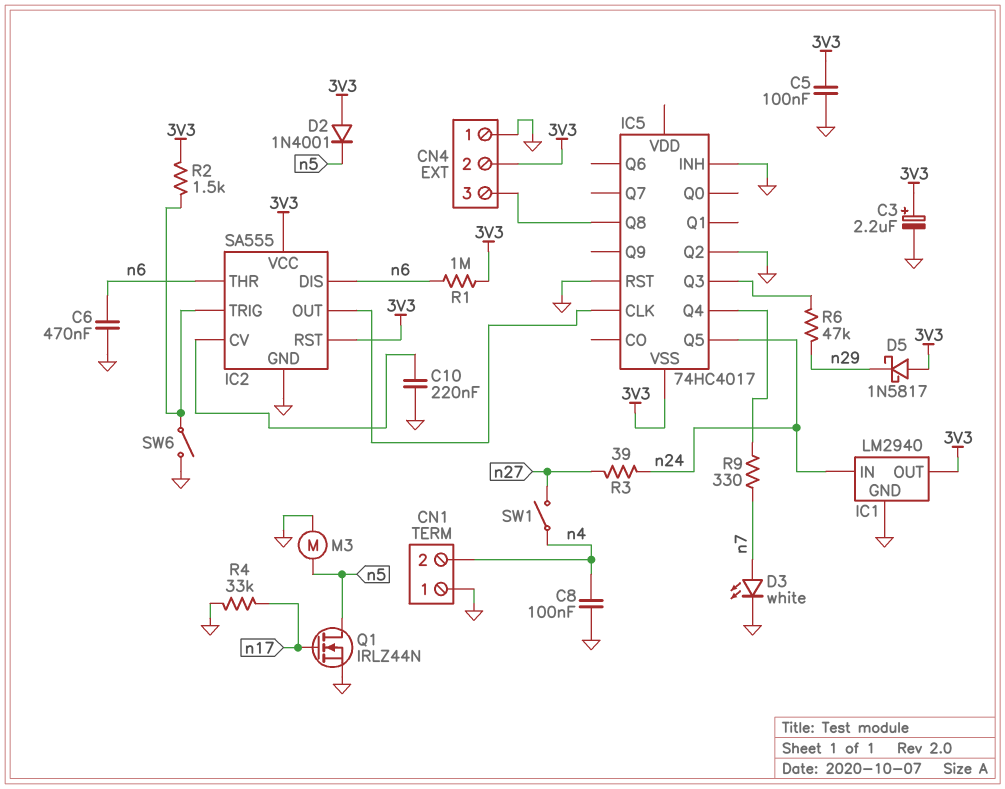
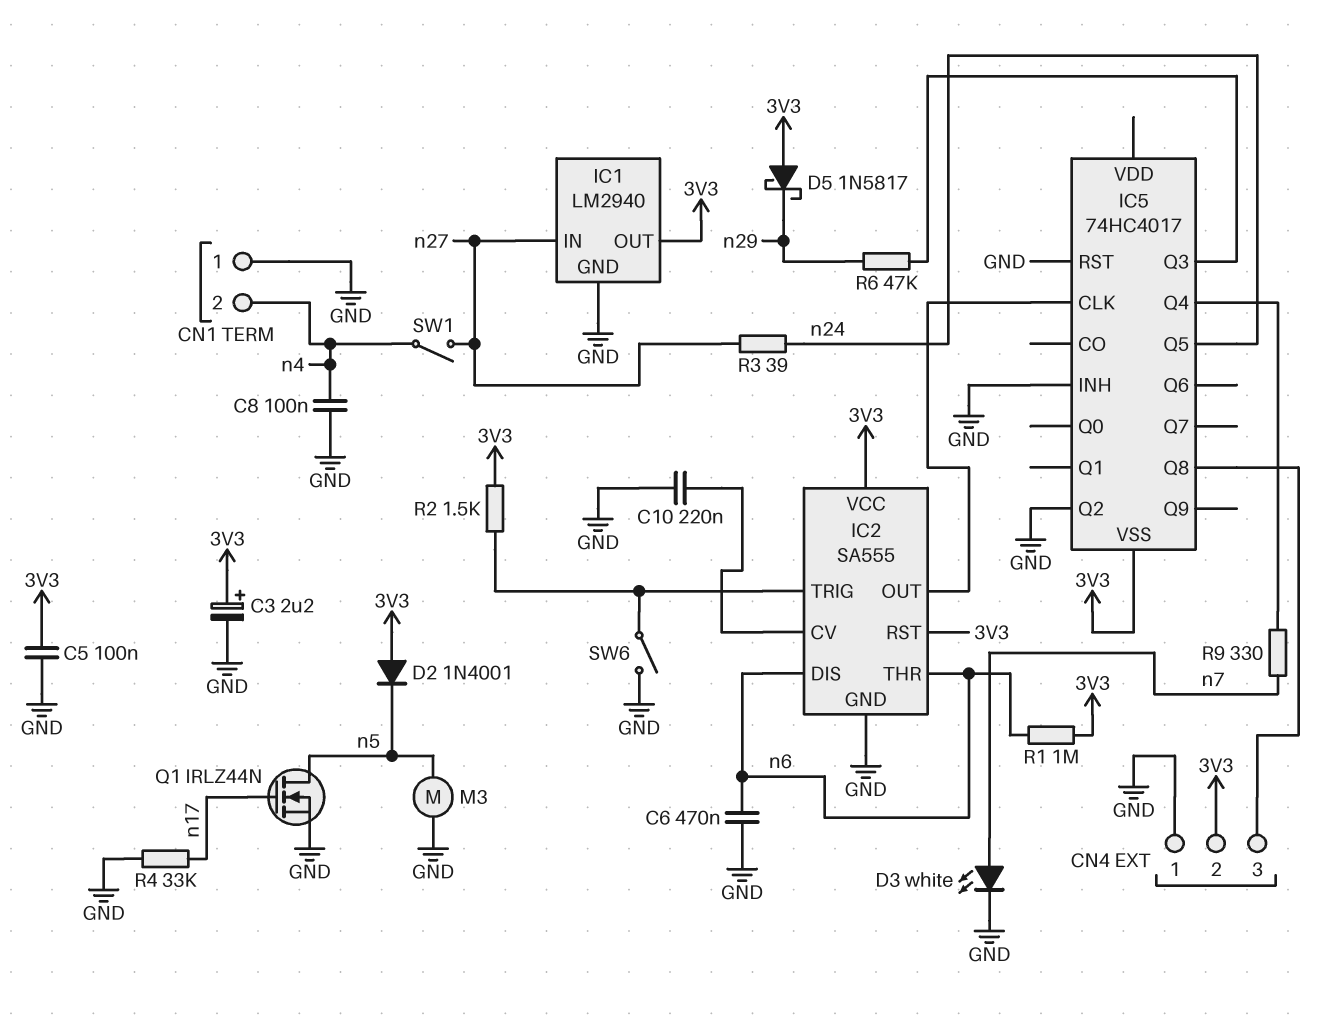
IC1 pin IN: n24 -> n27

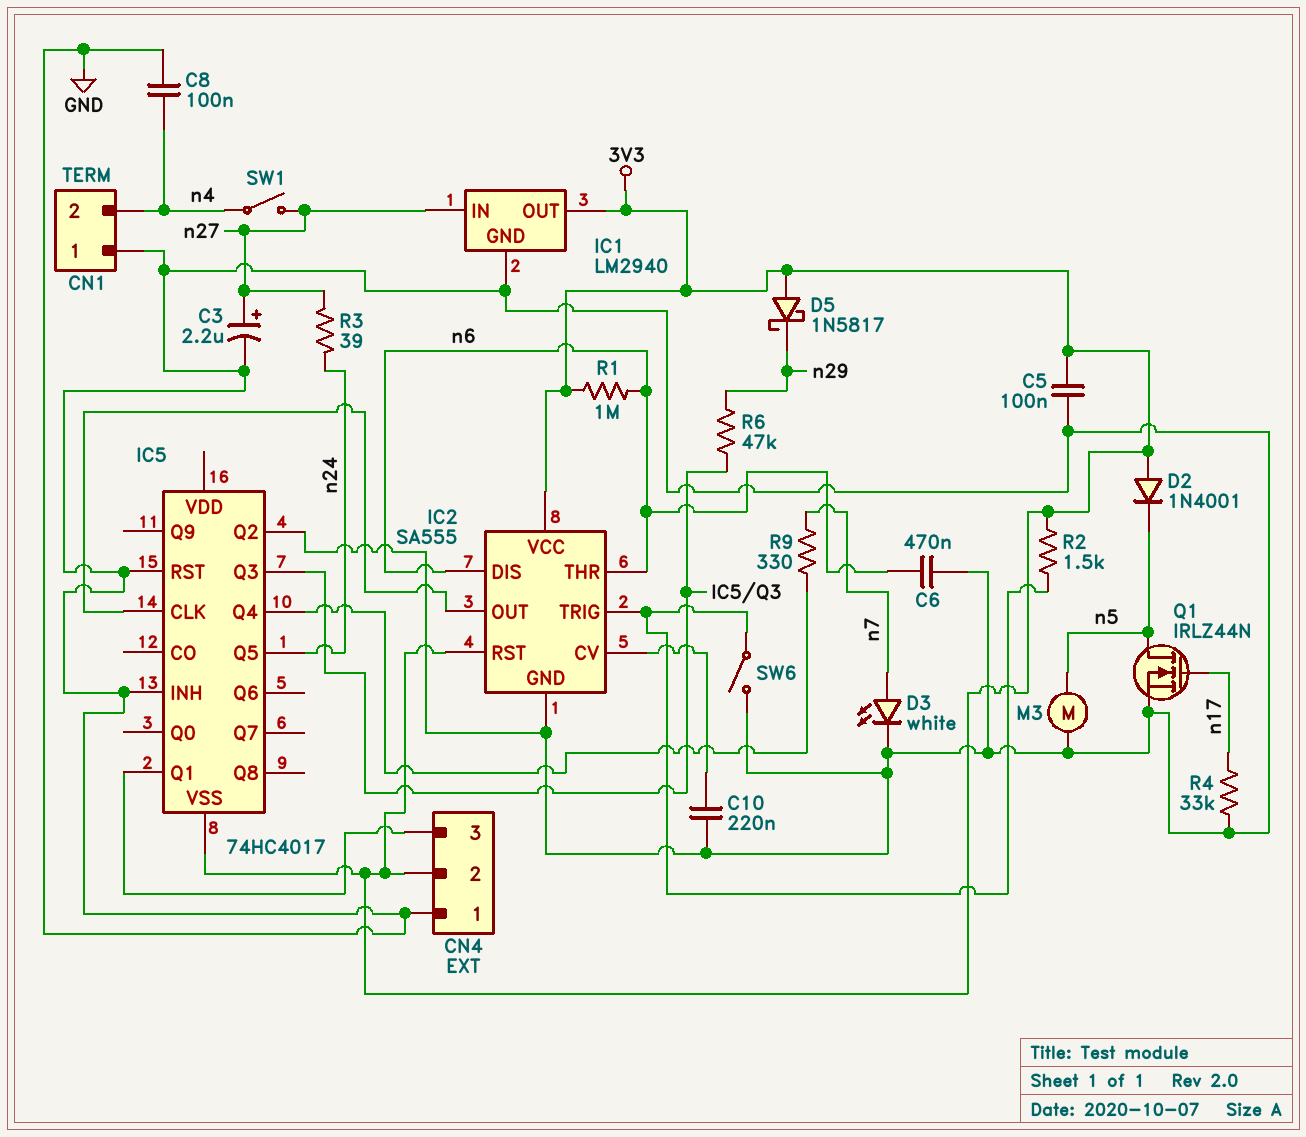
C3: 2.2uF (plus 3V3, minus GND) -> 2.2uF (plus n27, minus GND)
IC5 pin Q1: none -> CN4/3
IC5 pin Q8: CN4/3 -> none

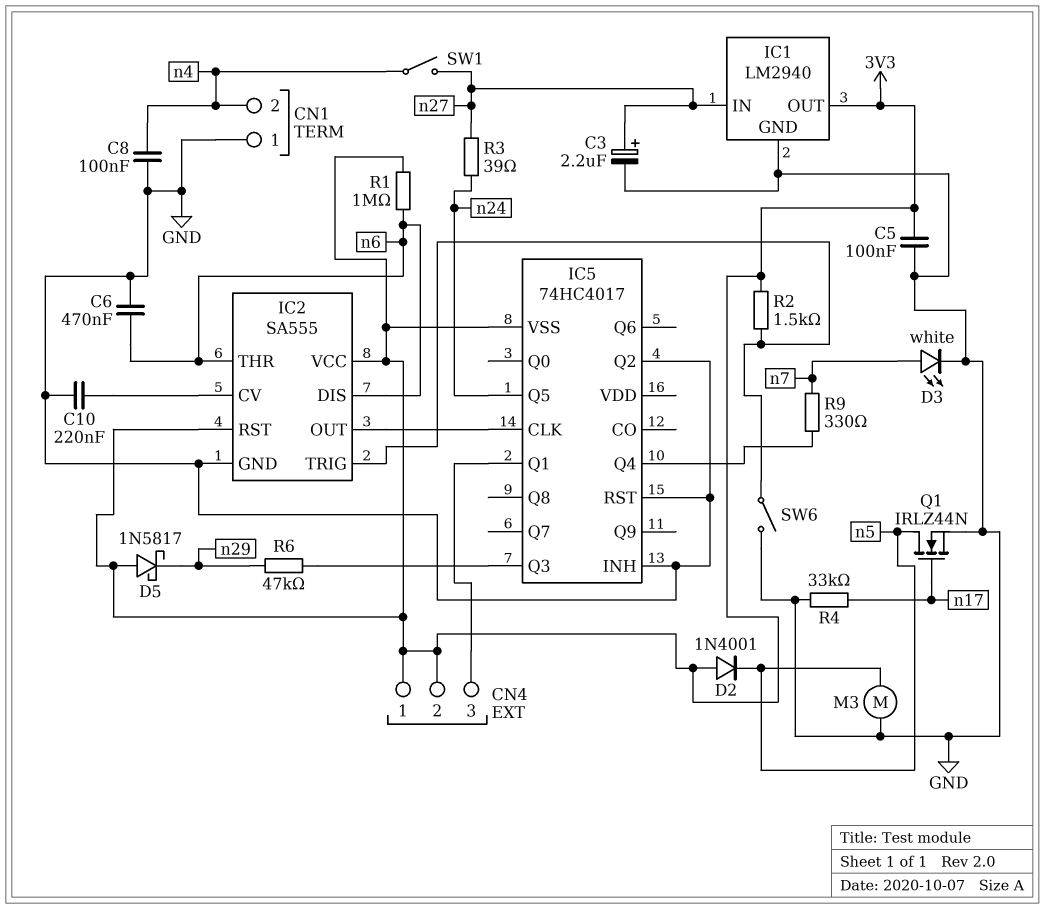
CN4 pin 1: GND -> 3V3

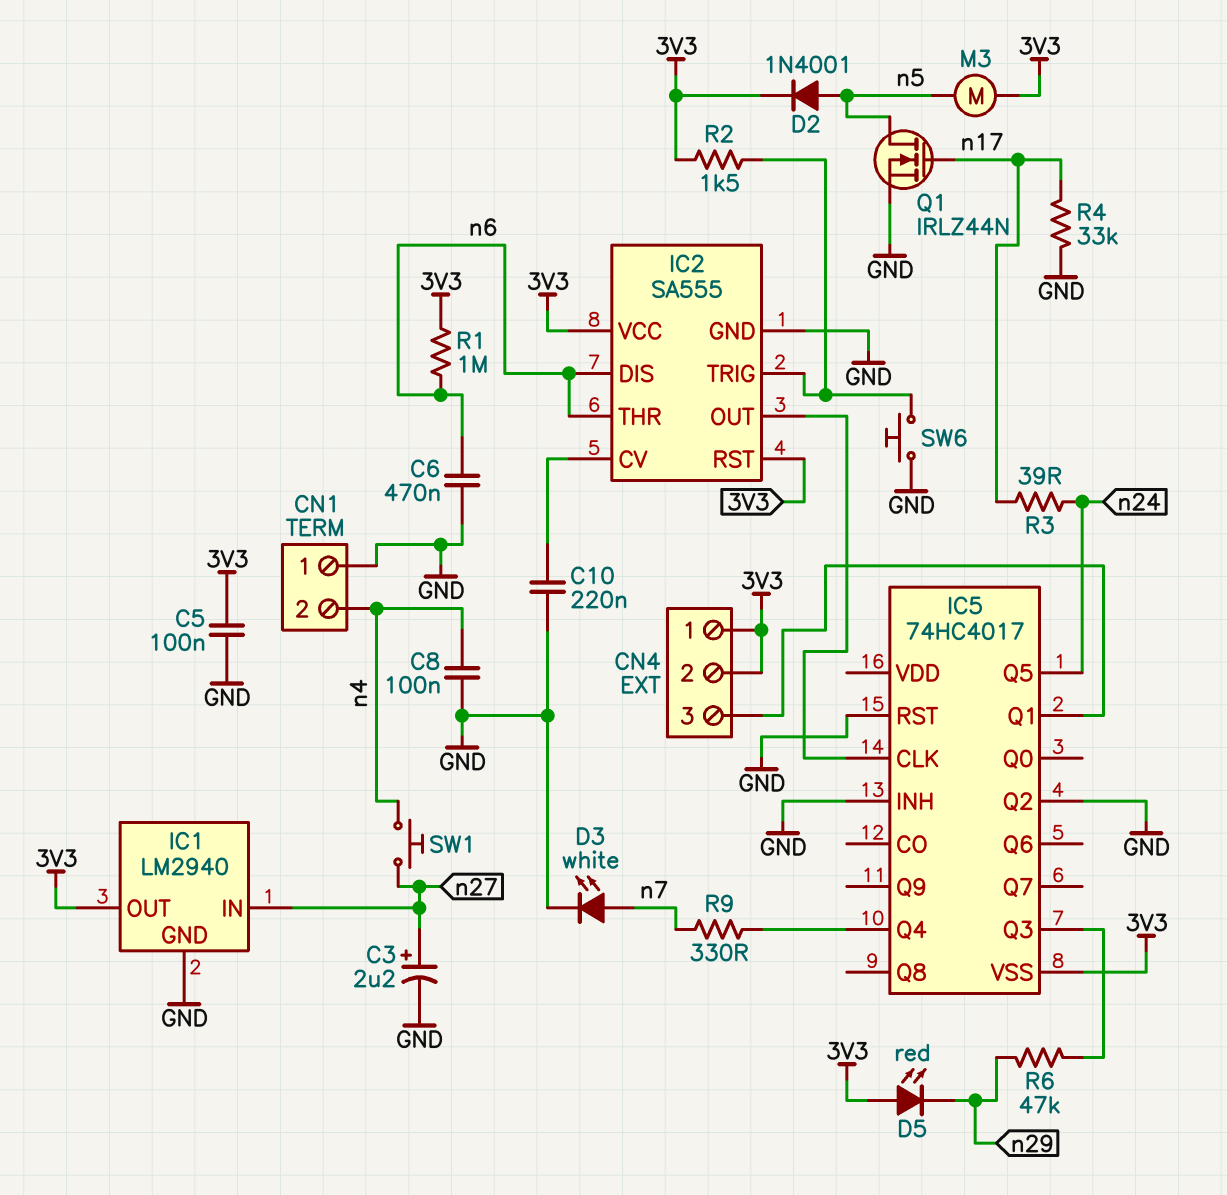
D2: diode 1N4001 (A 3V3, K n5) -> diode 1N4001 (A n5, K 3V3)
D5: schottky 1N5817 (A 3V3, K n29) -> LED red (A 3V3, K n29)
M3: motor (GND, n5) -> motor (3V3, n5)
R3: 39 (n24, n27) -> 39 (n17, n24)
SW1: switch (n4, n27) -> button (n4, n27)
SW6: switch (GND, IC2/TRIG) -> button (GND, IC2/TRIG)

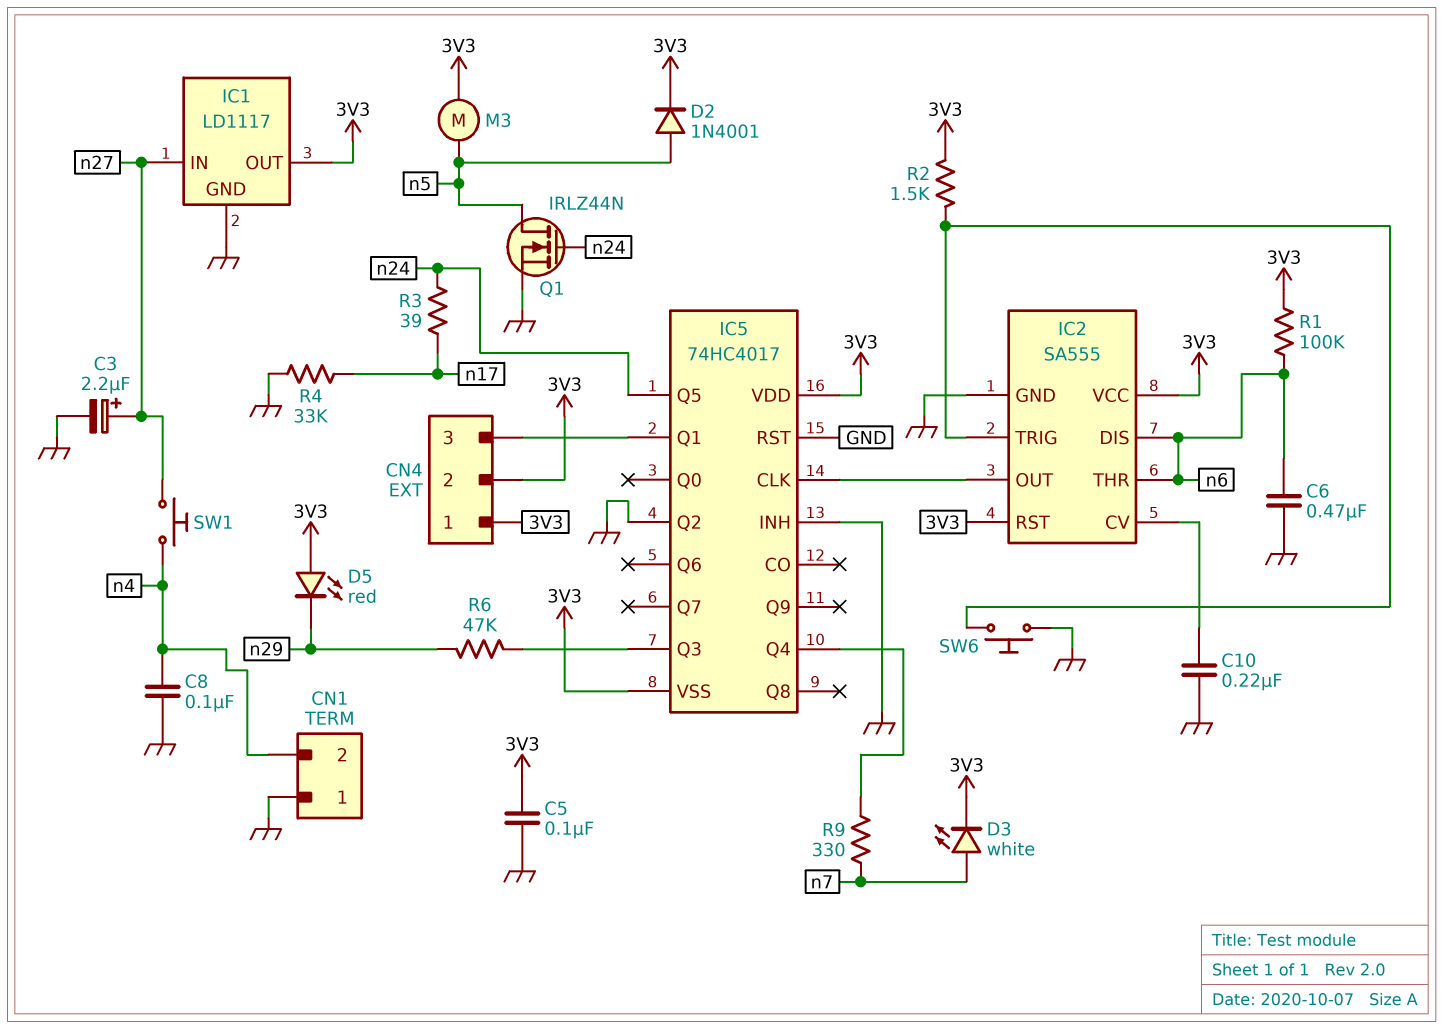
D3: LED white (A n7, K GND) -> LED white (A n7, K 3V3)
IC1: LM2940 -> LD1117
IC5 pin VDD: none -> 3V3
Q1: NMOS IRLZ44N (G n17, D n5, S GND) -> NMOS IRLZ44N (G n24, D n5, S GND)
R1: 1M (3V3, n6) -> 100k (3V3, n6)

